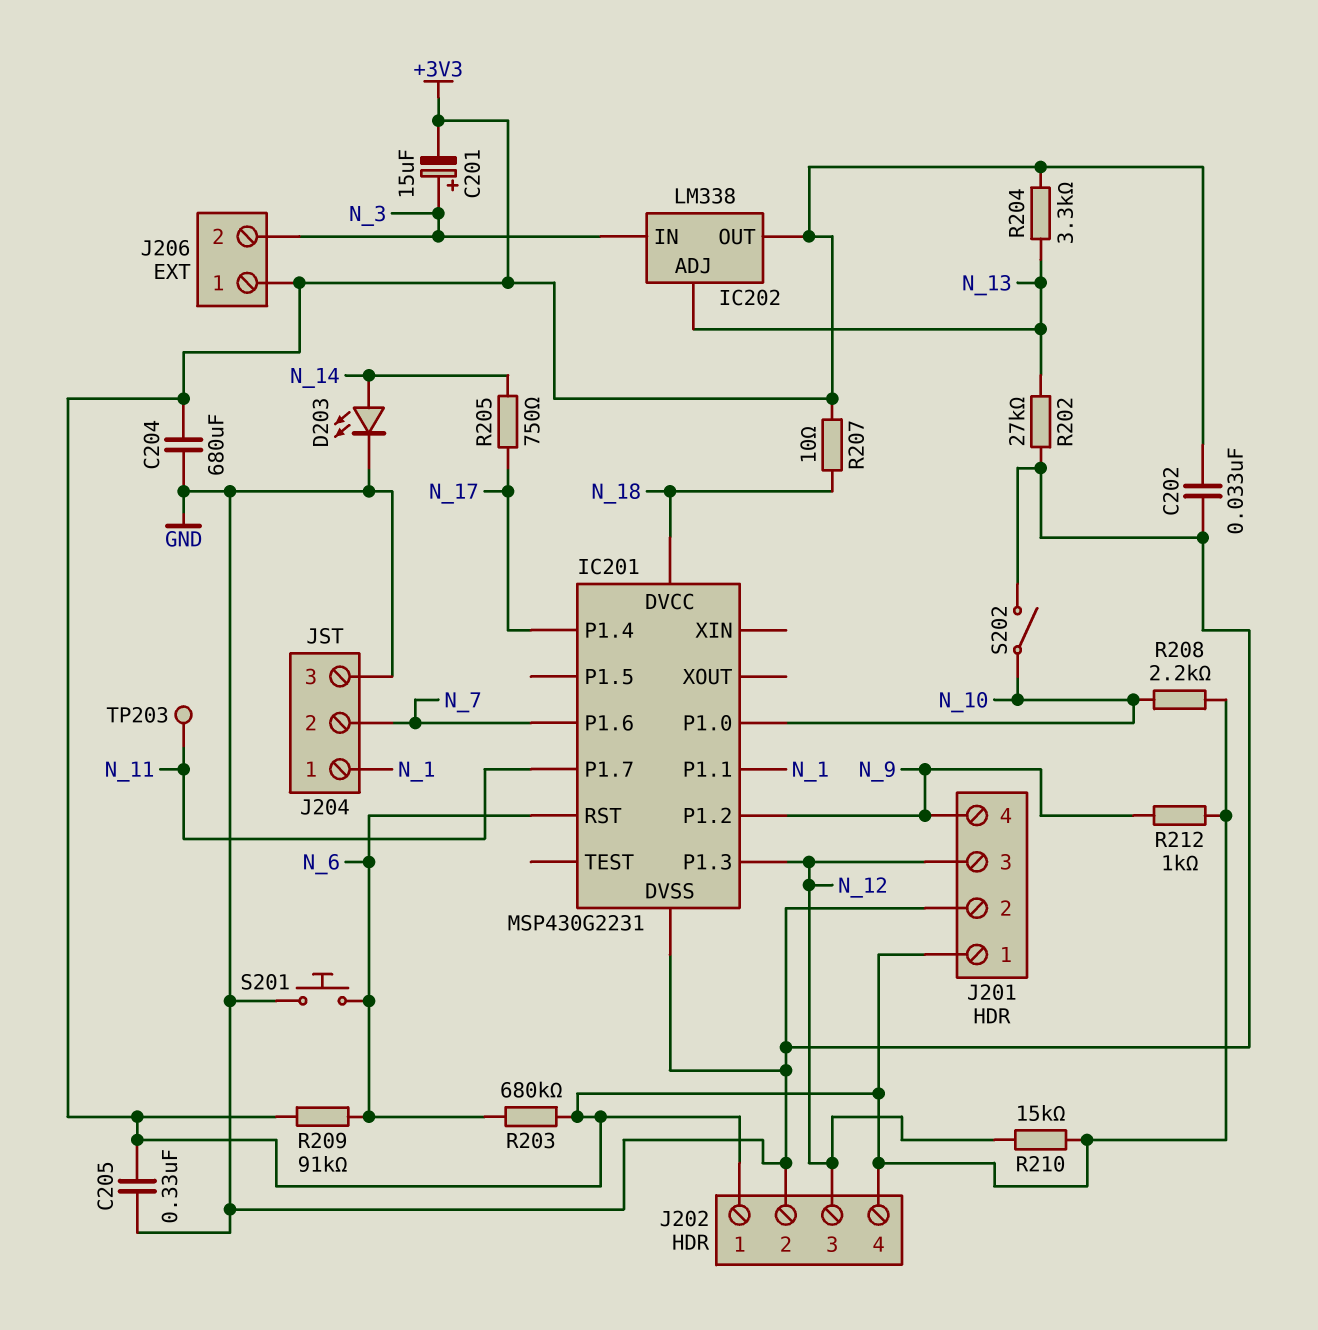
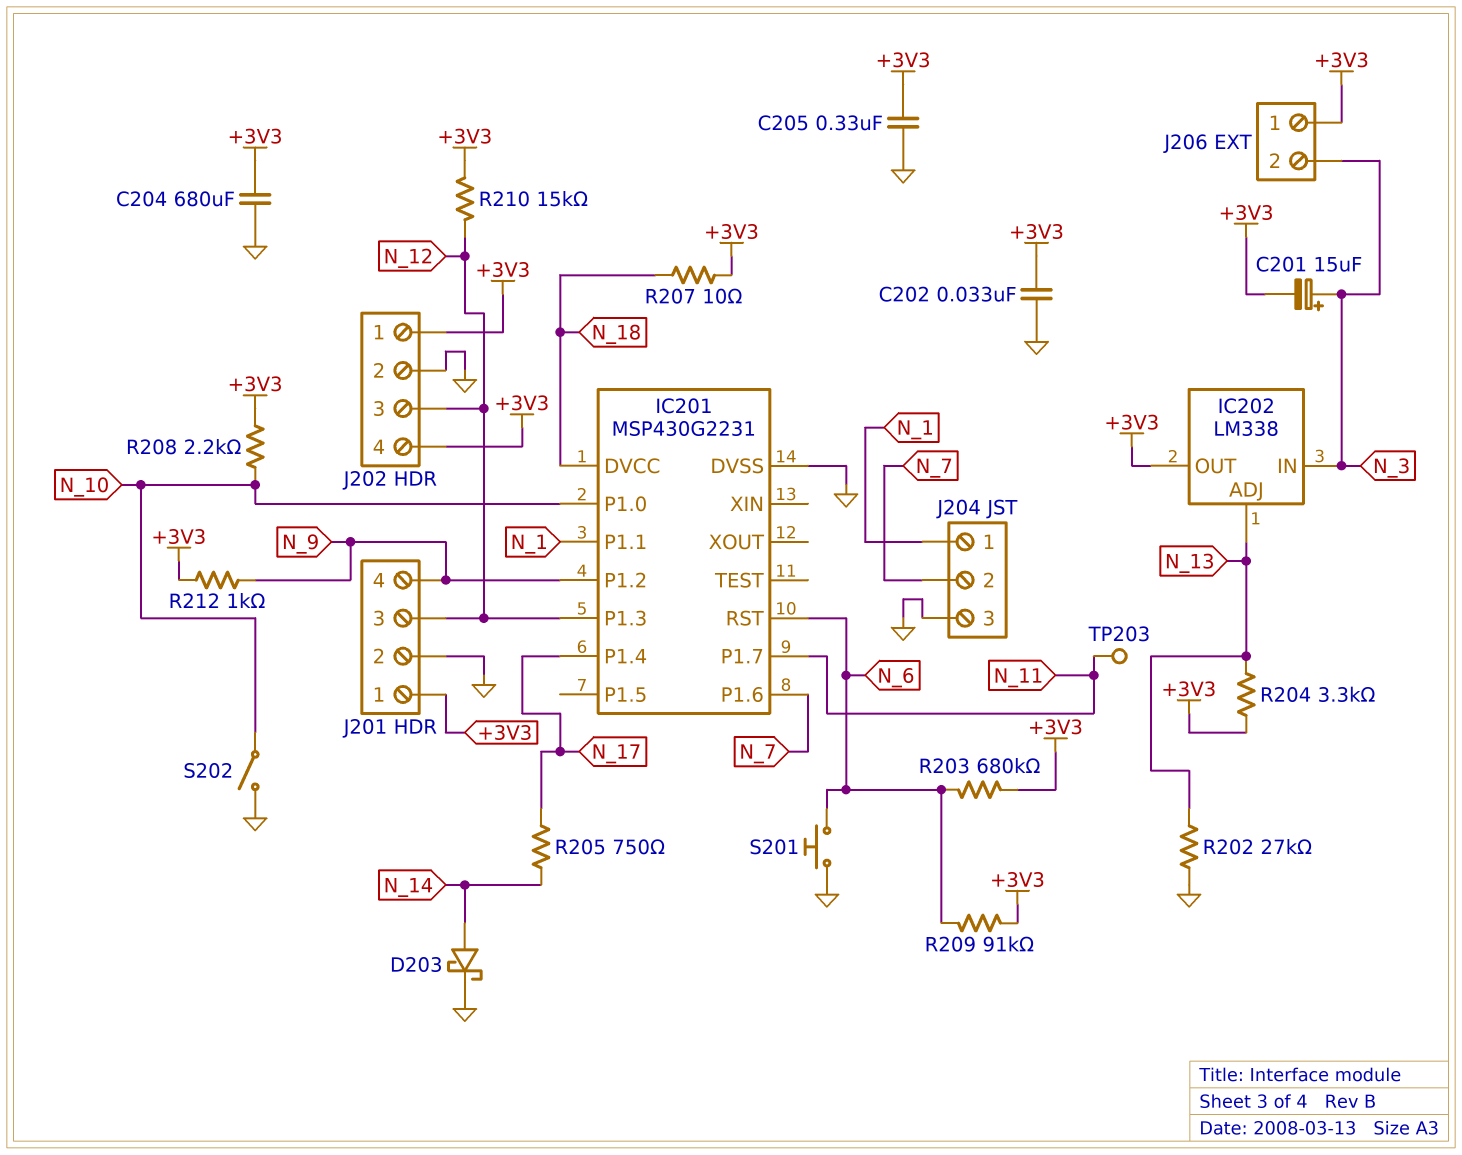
D203: LED (A N_14, K GND) -> schottky (A N_14, K GND)

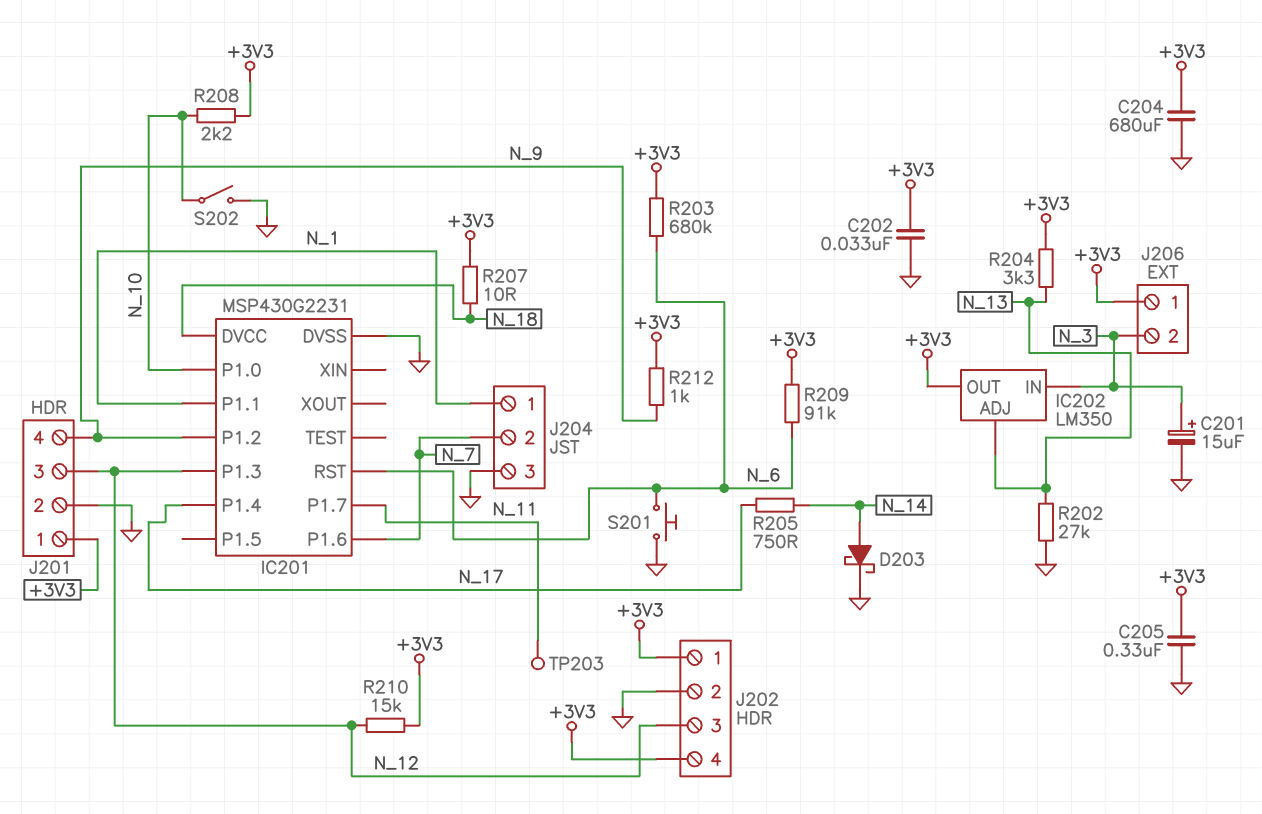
C201: 15uF (plus N_3, minus +3V3) -> 15uF (plus N_3, minus GND)
IC202: LM338 -> LM350

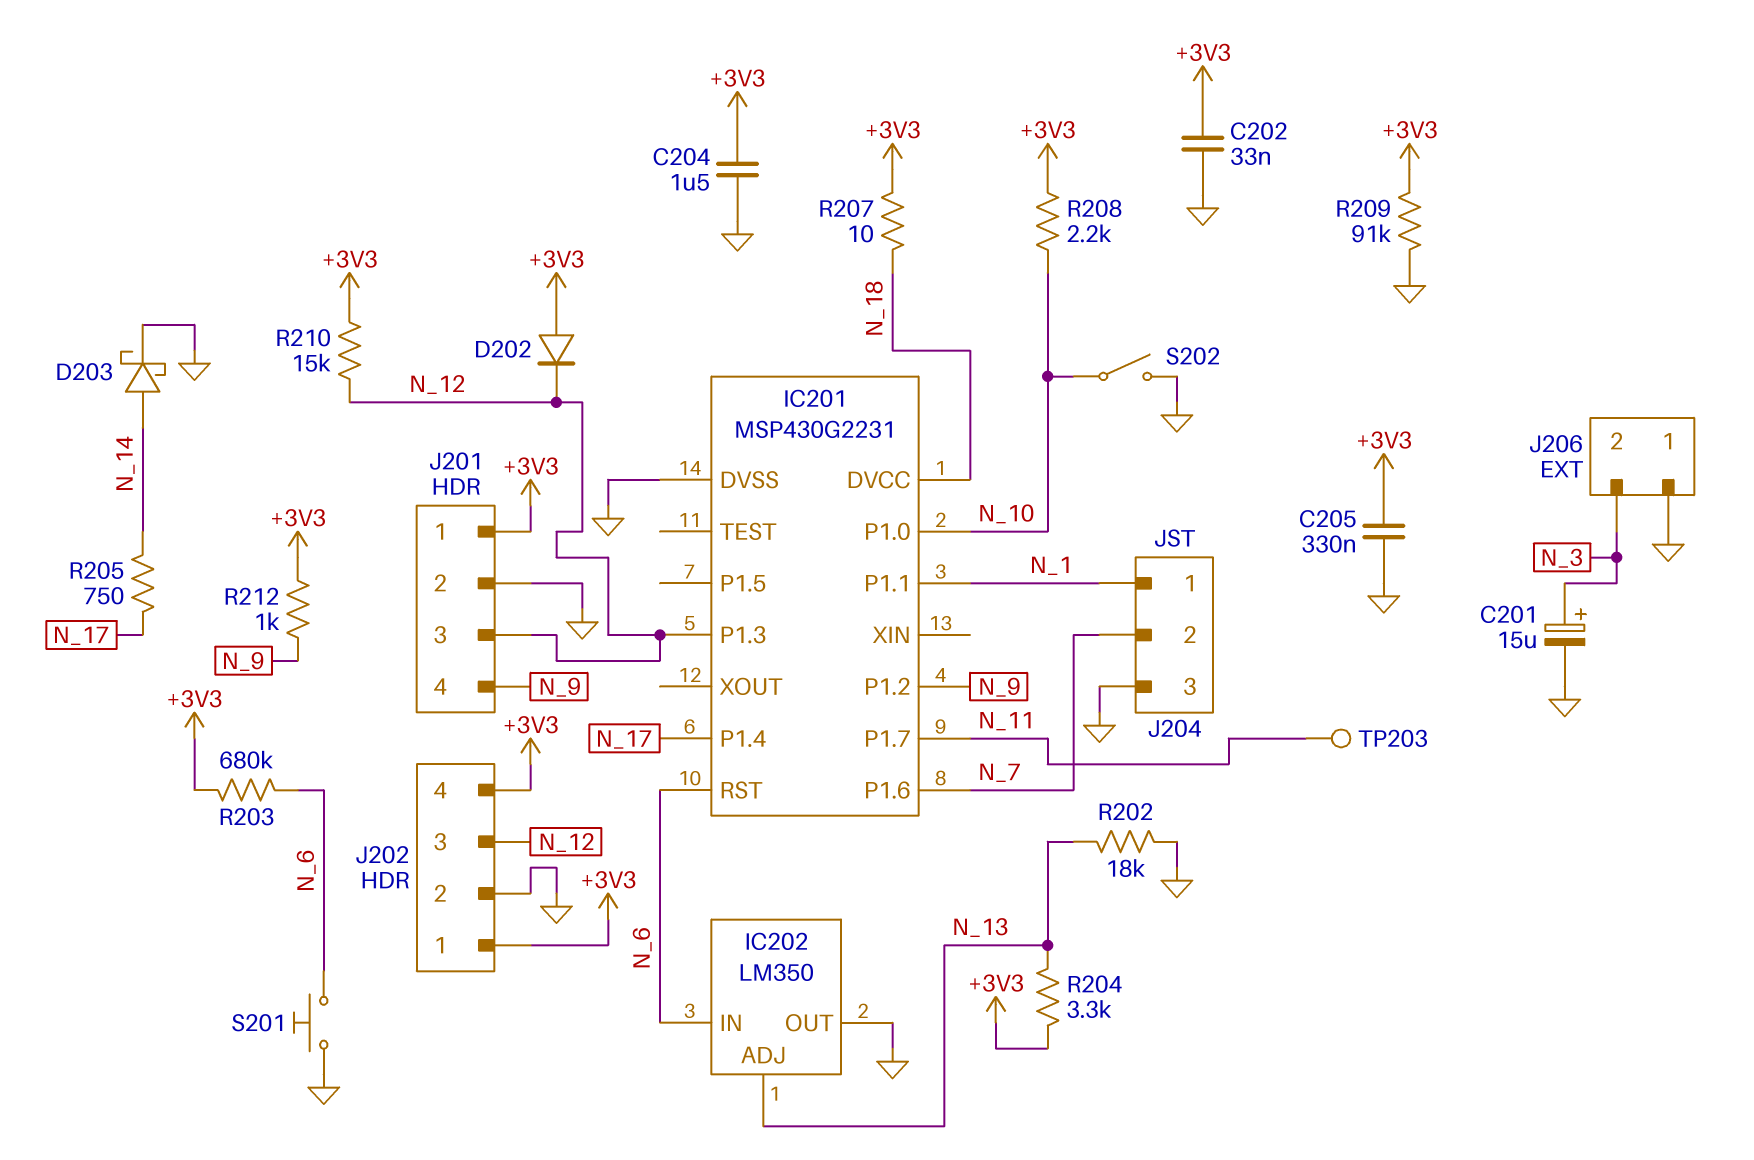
C204: 680uF (+3V3, GND) -> 1.5uF (+3V3, GND)
D202: none -> diode (A +3V3, K N_12)
IC202 pin IN: N_3 -> N_6
IC202 pin OUT: +3V3 -> GND
J206 pin 1: +3V3 -> GND
R202: 27k (GND, N_13) -> 18k (GND, N_13)
R209: 91k (+3V3, N_6) -> 91k (+3V3, GND)

